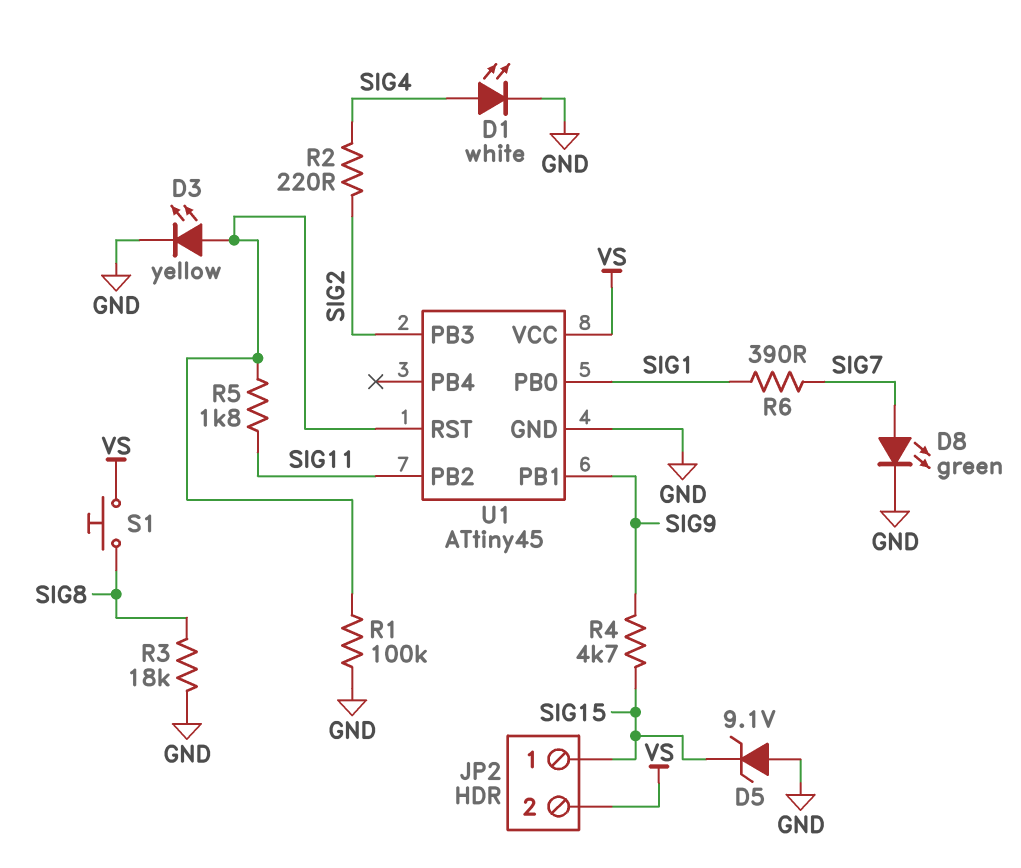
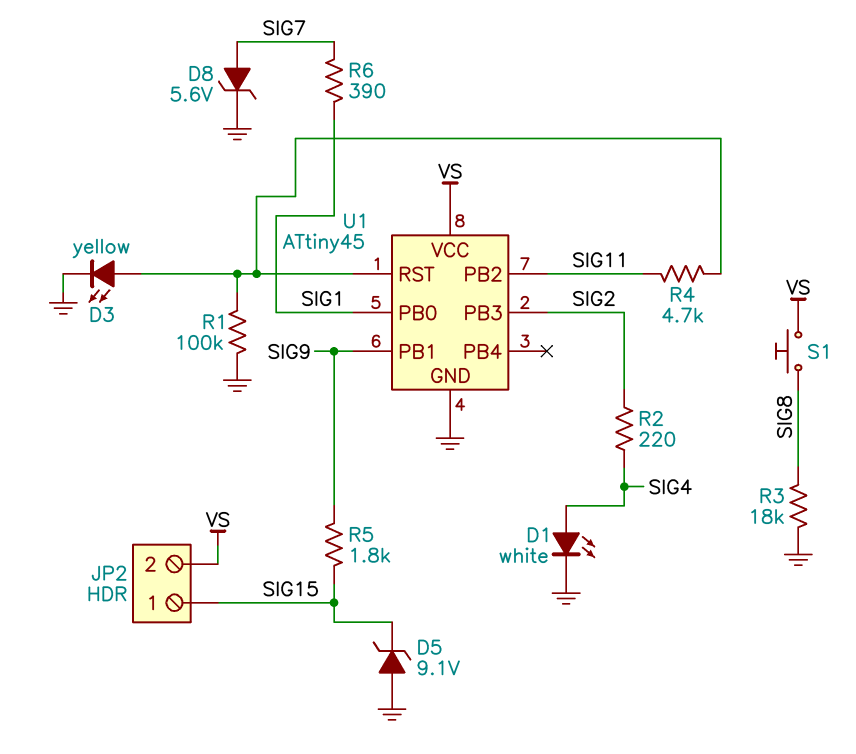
D8: LED green (A SIG7, K GND) -> zener 5.6V (A SIG7, K GND)
R4: 4.7k (SIG9, SIG15) -> 4.7k (SIG11, U1/RST)
R5: 1.8k (SIG11, U1/RST) -> 1.8k (SIG9, SIG15)

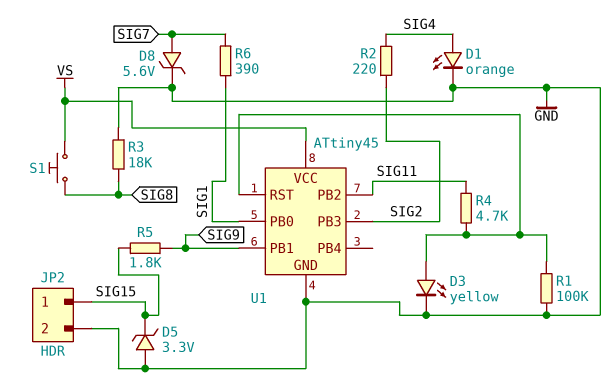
D1: LED white (A SIG4, K GND) -> LED orange (A SIG4, K GND)
D5: zener 9.1V (A GND, K SIG15) -> zener 3.3V (A GND, K SIG15)
JP2 pin 2: VS -> GND

